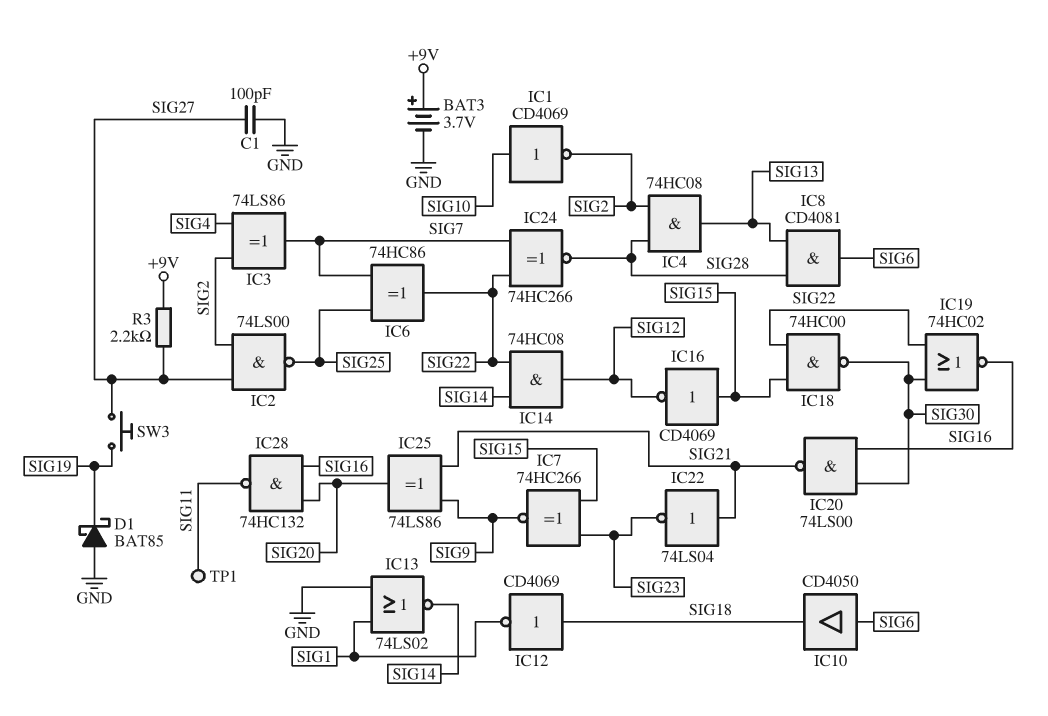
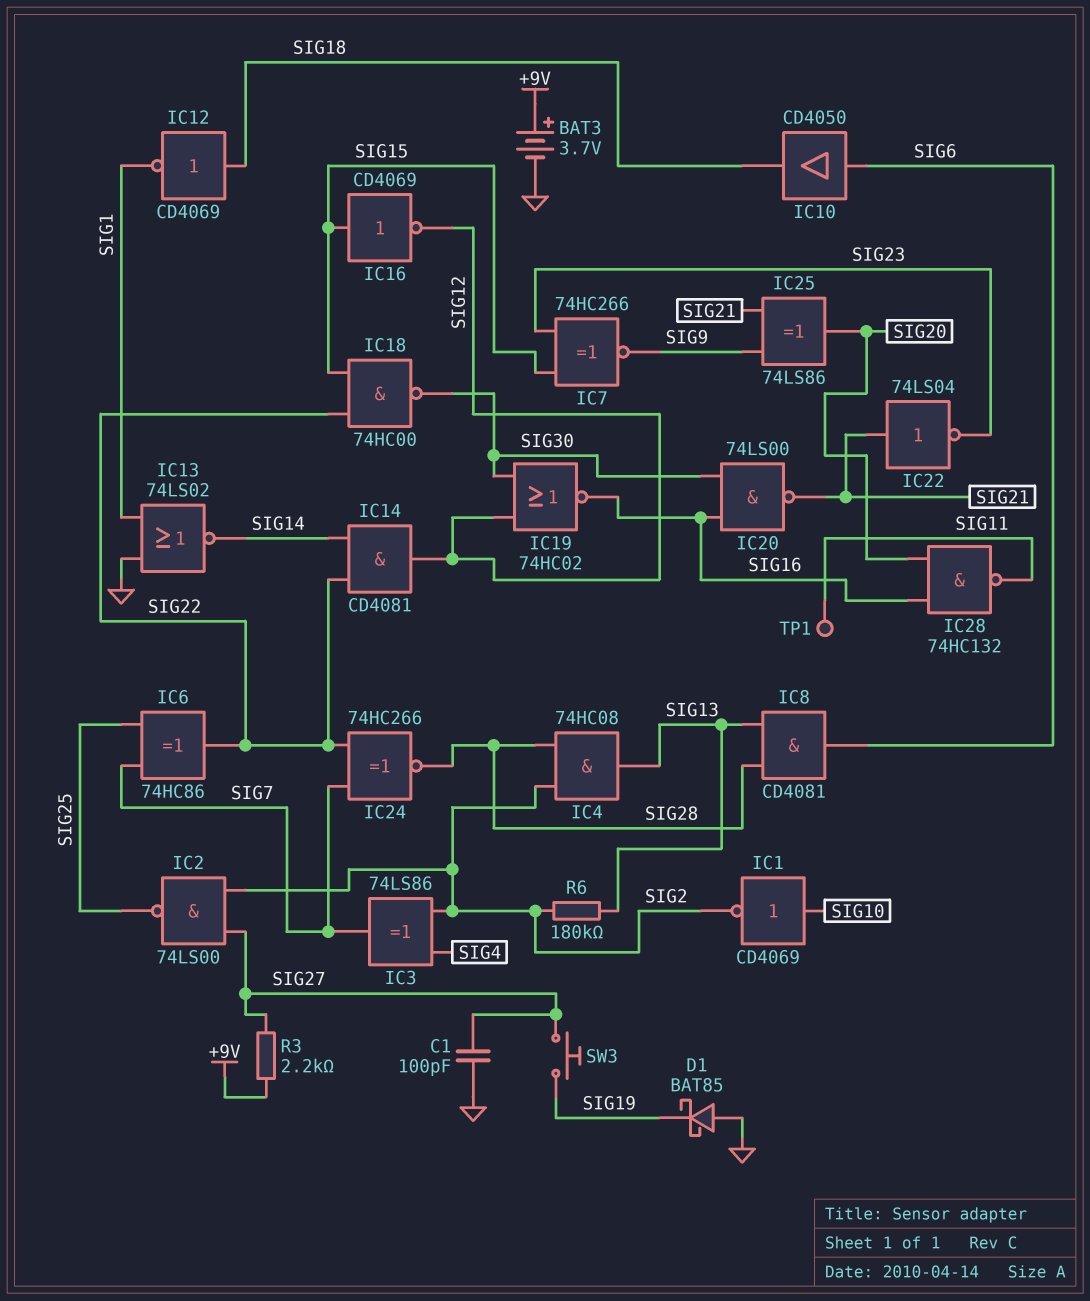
IC14: AND 74HC08 (in SIG14, in SIG22, out SIG12) -> AND CD4081 (in SIG14, in SIG22, out SIG12)
IC19: NOR 74HC02 (in SIG22, in SIG30, out SIG16) -> NOR 74HC02 (in SIG12, in SIG30, out SIG16)
R6: none -> 180k (SIG2, SIG13)

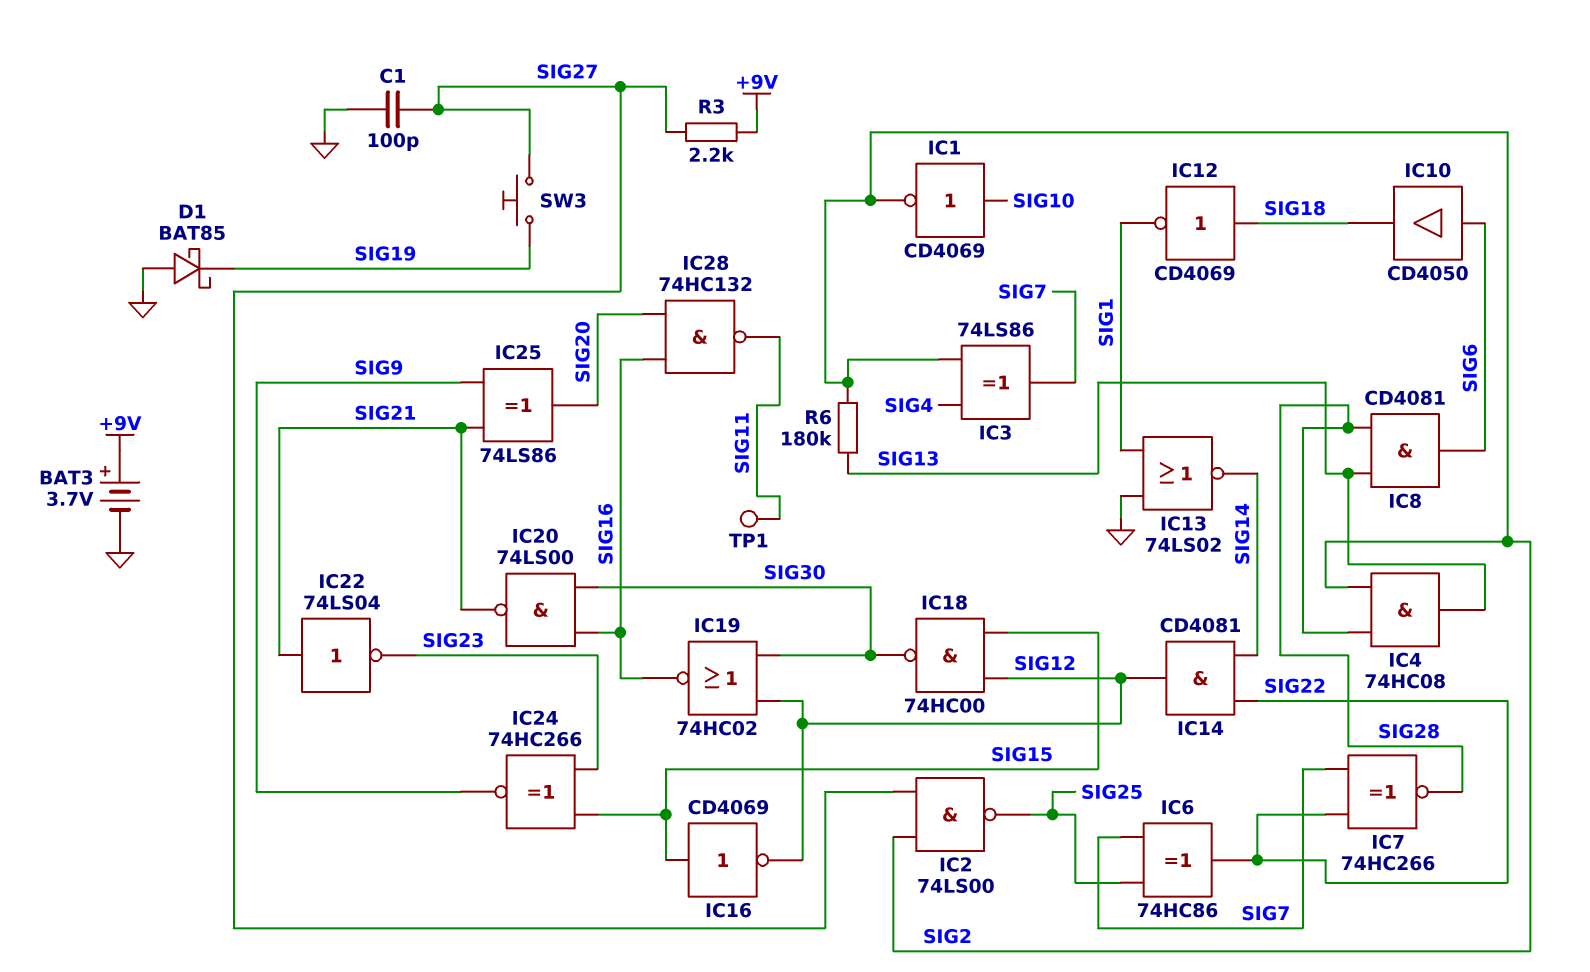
IC7: XNOR 74HC266 (in SIG15, in SIG23, out SIG9) -> XNOR 74HC266 (in SIG7, in SIG22, out SIG28)
IC18: NAND 74HC00 (in SIG15, in SIG22, out SIG30) -> NAND 74HC00 (in SIG12, in SIG15, out SIG30)
IC24: XNOR 74HC266 (in SIG7, in SIG22, out SIG28) -> XNOR 74HC266 (in SIG15, in SIG23, out SIG9)

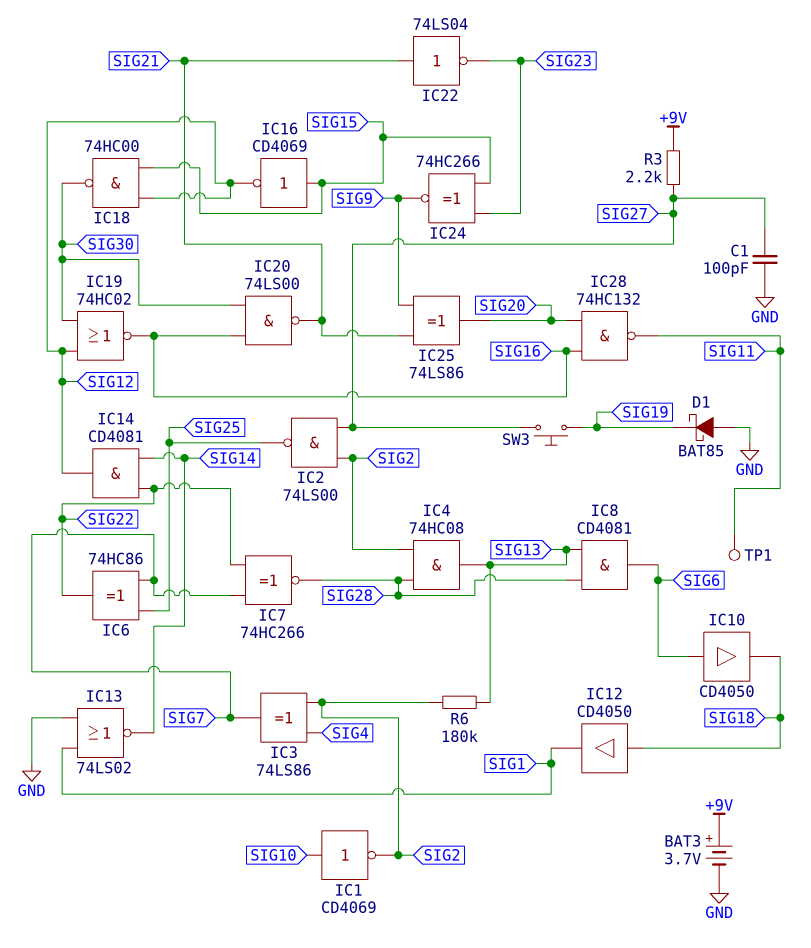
IC12: NOT CD4069 (in SIG18, out SIG1) -> buffer CD4050 (in SIG18, out SIG1)

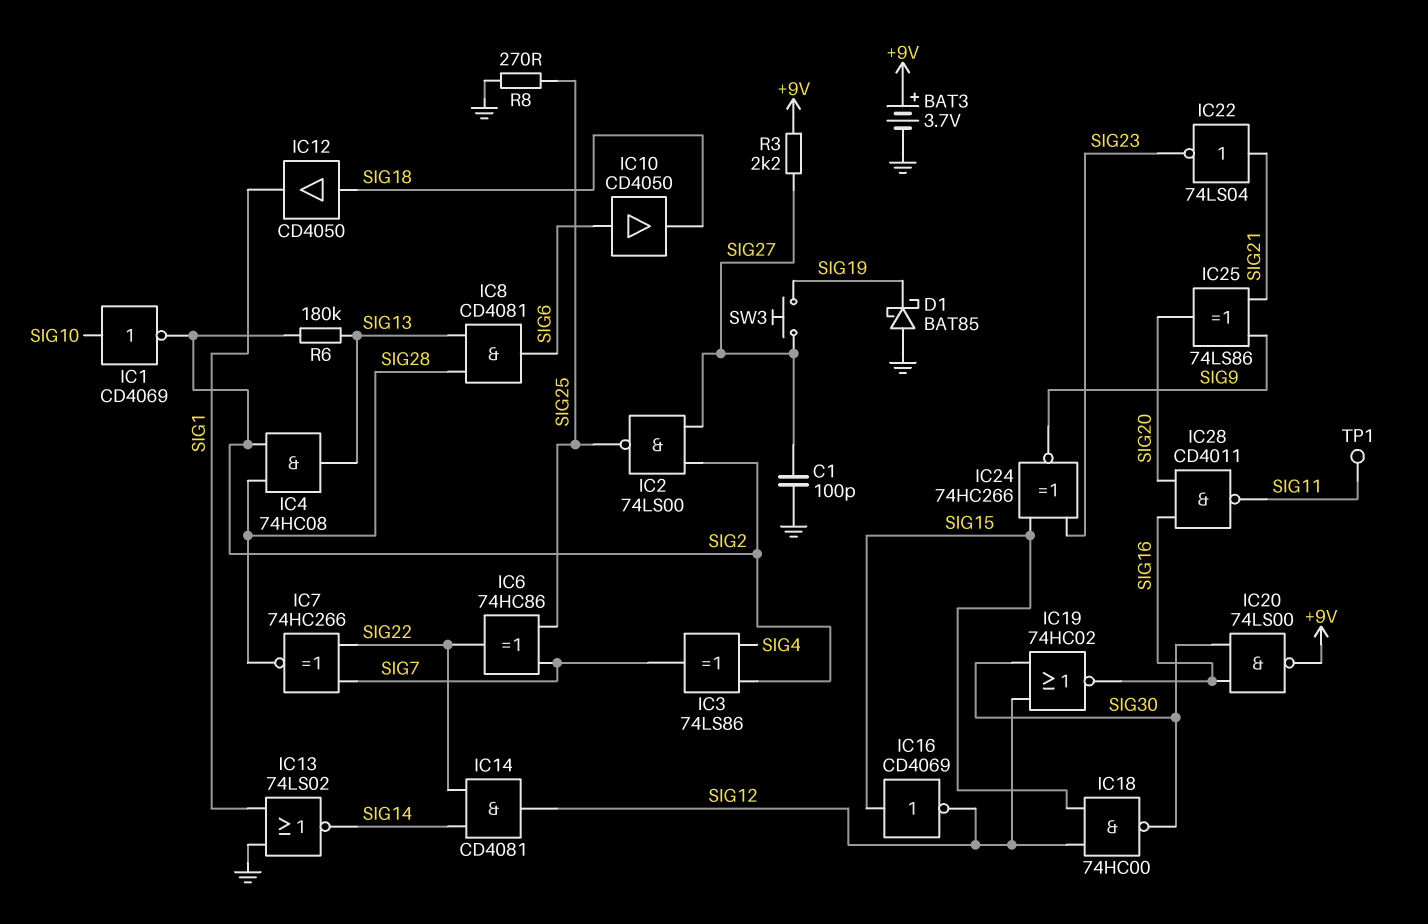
IC20: NAND 74LS00 (in SIG16, in SIG30, out SIG21) -> NAND 74LS00 (in SIG16, in SIG30, out +9V)
IC28: NAND 74HC132 (in SIG16, in SIG20, out SIG11) -> NAND CD4011 (in SIG16, in SIG20, out SIG11)
R8: none -> 270 (GND, SIG25)

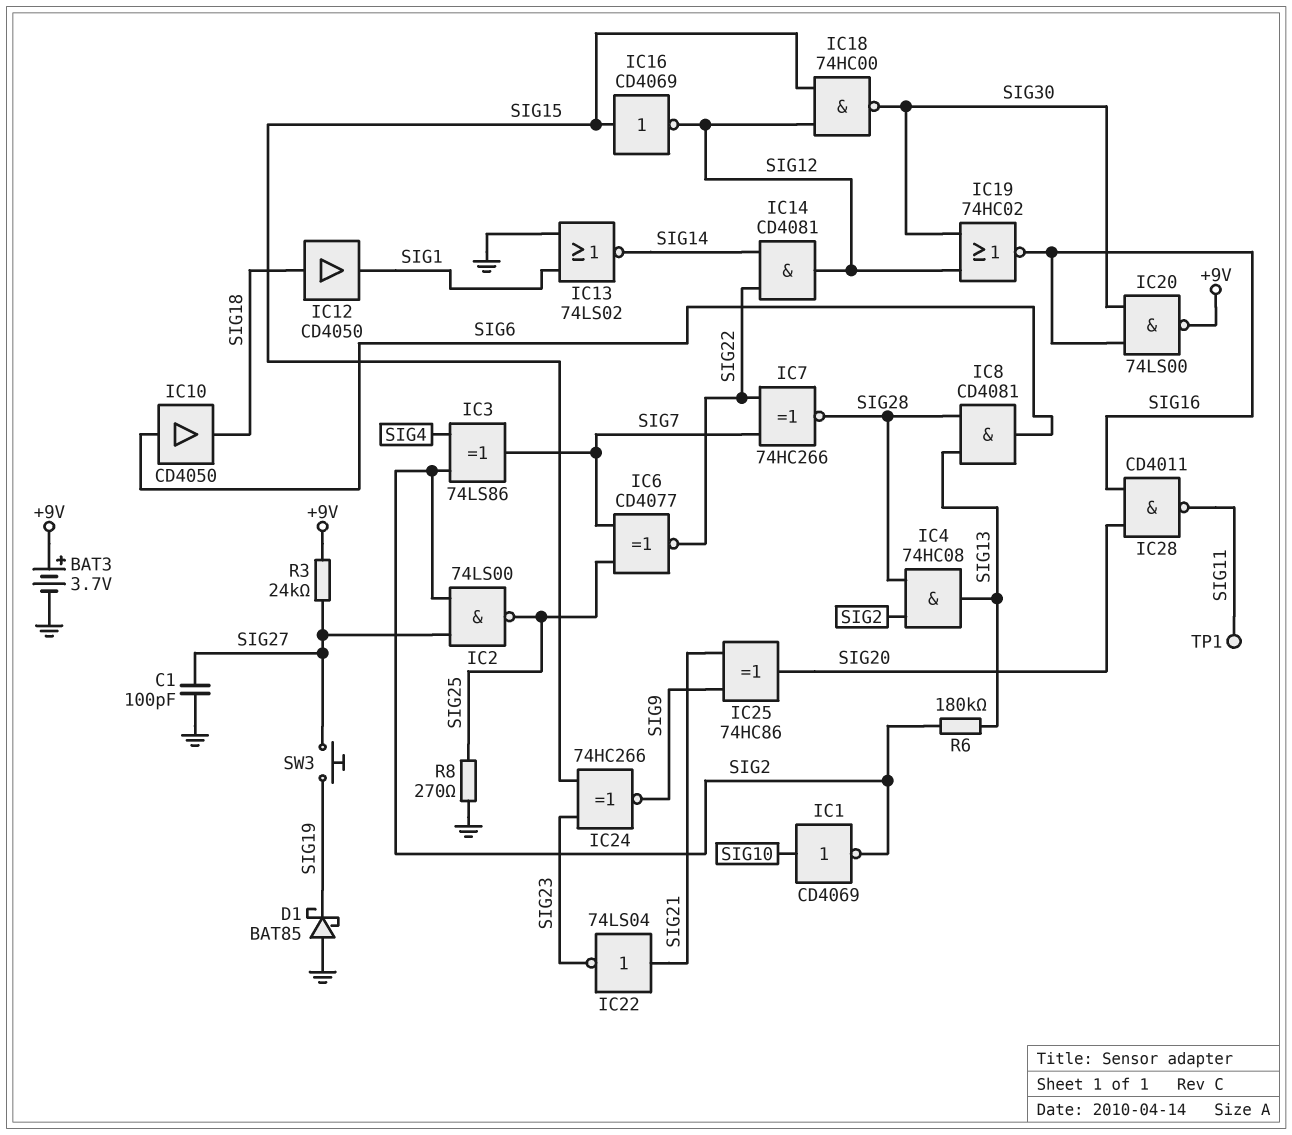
IC6: XOR 74HC86 (in SIG7, in SIG25, out SIG22) -> XNOR CD4077 (in SIG7, in SIG25, out SIG22)
IC25: XOR 74LS86 (in SIG9, in SIG21, out SIG20) -> XOR 74HC86 (in SIG9, in SIG21, out SIG20)
R3: 2.2k (+9V, SIG27) -> 24k (+9V, SIG27)

